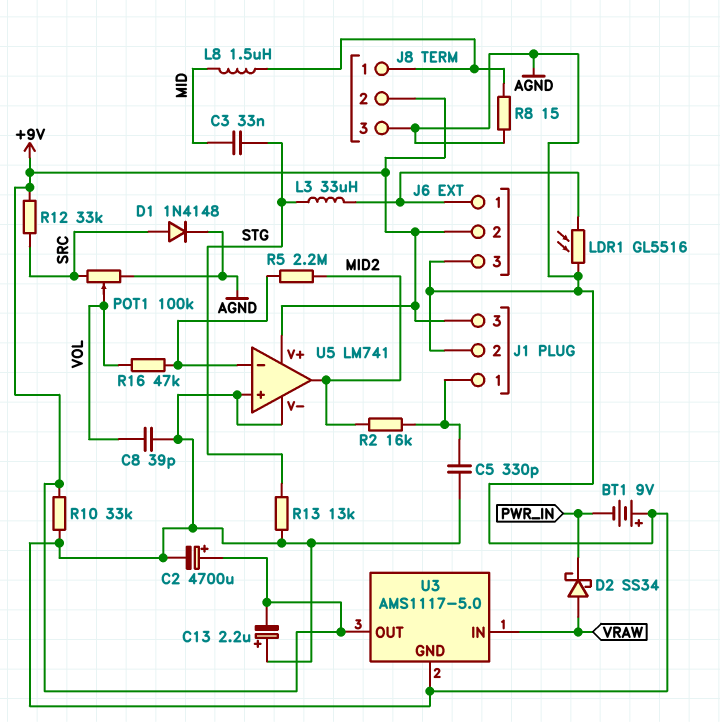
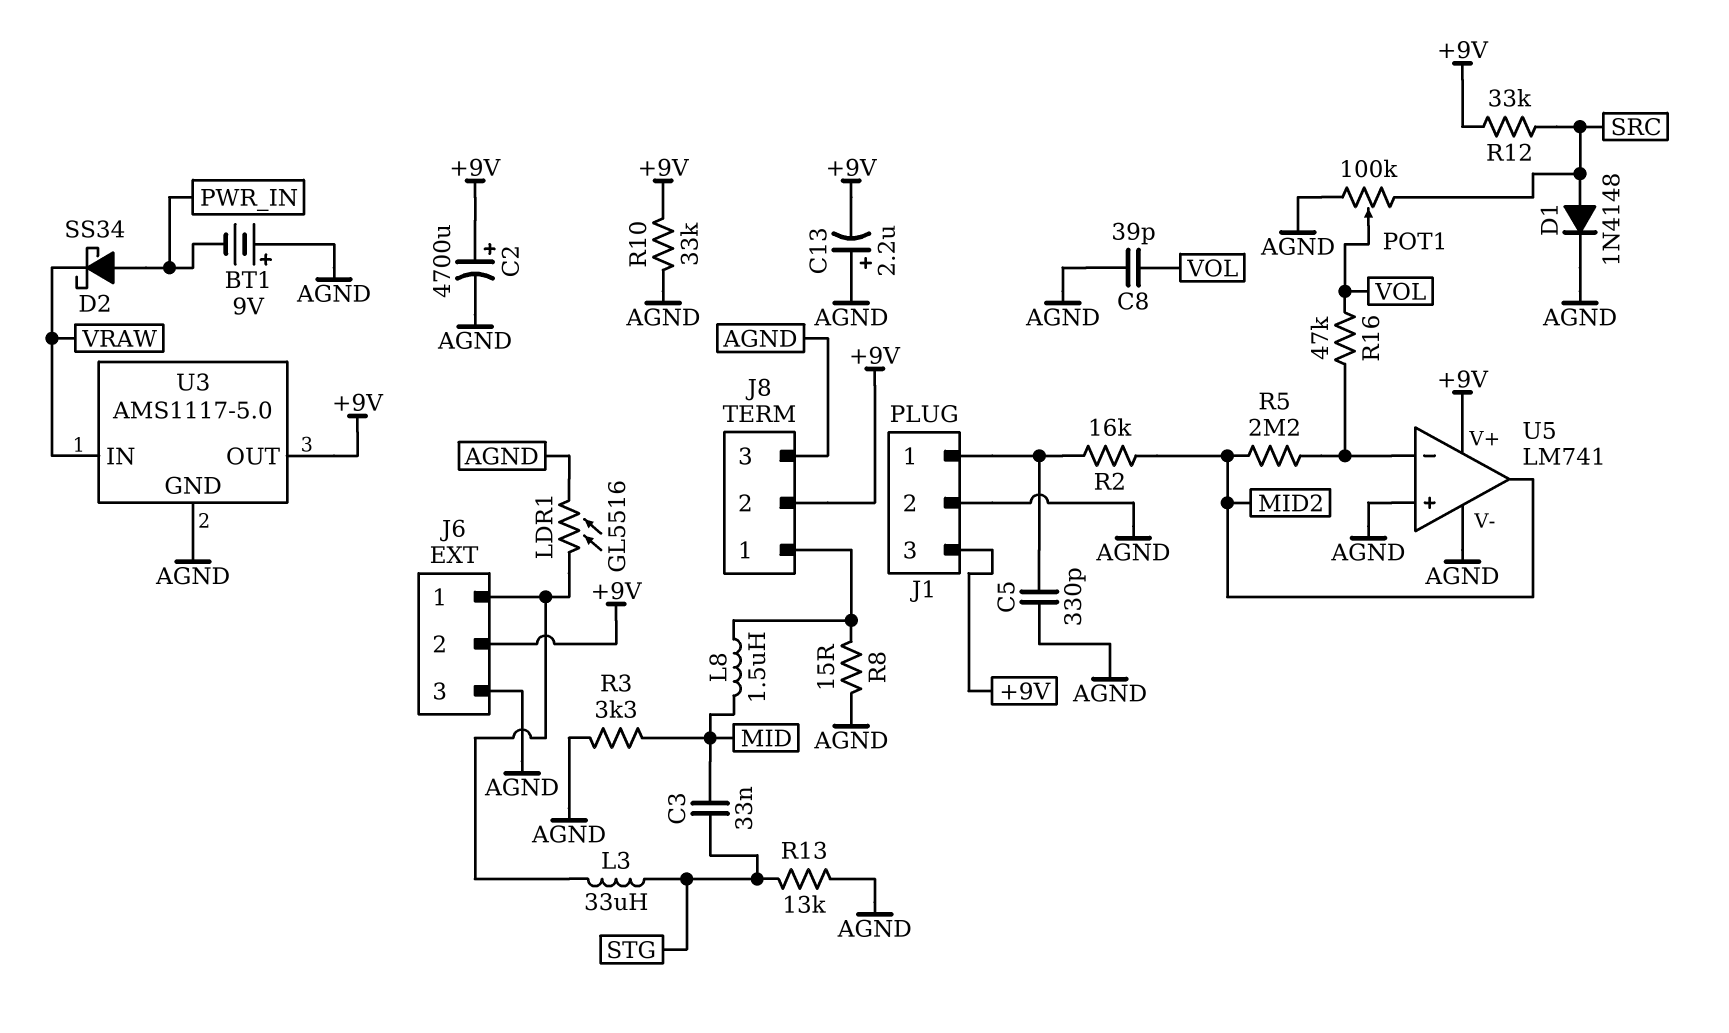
D2: schottky SS34 (A VRAW, K PWR_IN) -> schottky SS34 (A PWR_IN, K VRAW)
R3: none -> 3.3k (AGND, MID)

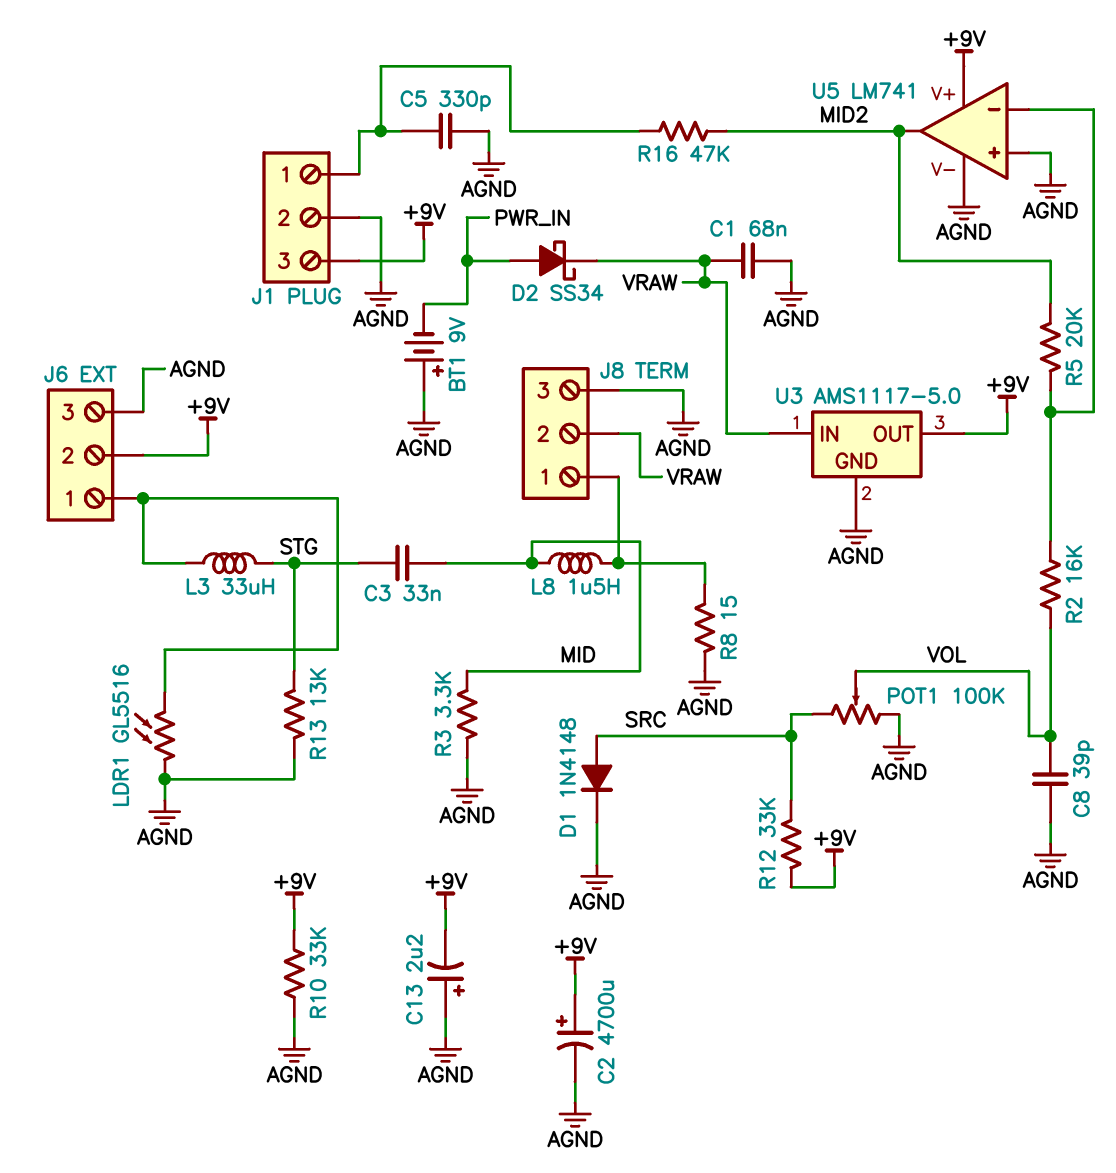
C1: none -> 68nF (AGND, VRAW)
J8 pin 2: +9V -> VRAW
R2: 16k (J1/1, MID2) -> 16k (U5/in-, VOL)
R5: 2.2M (MID2, U5/in-) -> 20k (MID2, U5/in-)
R16: 47k (U5/in-, VOL) -> 47k (J1/1, MID2)

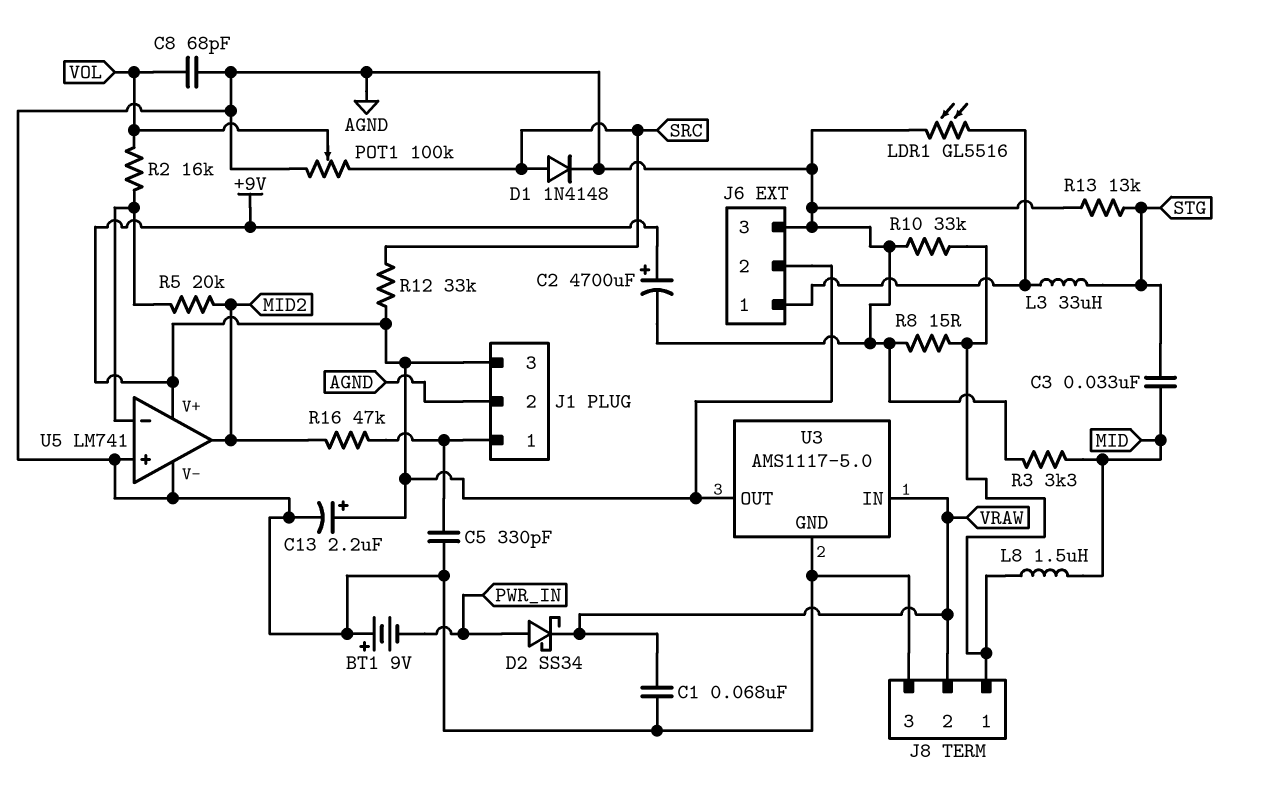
C8: 39pF (AGND, VOL) -> 68pF (AGND, VOL)
C13: 2.2uF (plus AGND, minus +9V) -> 2.2uF (plus +9V, minus AGND)
R10: 33k (+9V, AGND) -> 33k (AGND, J8/1)

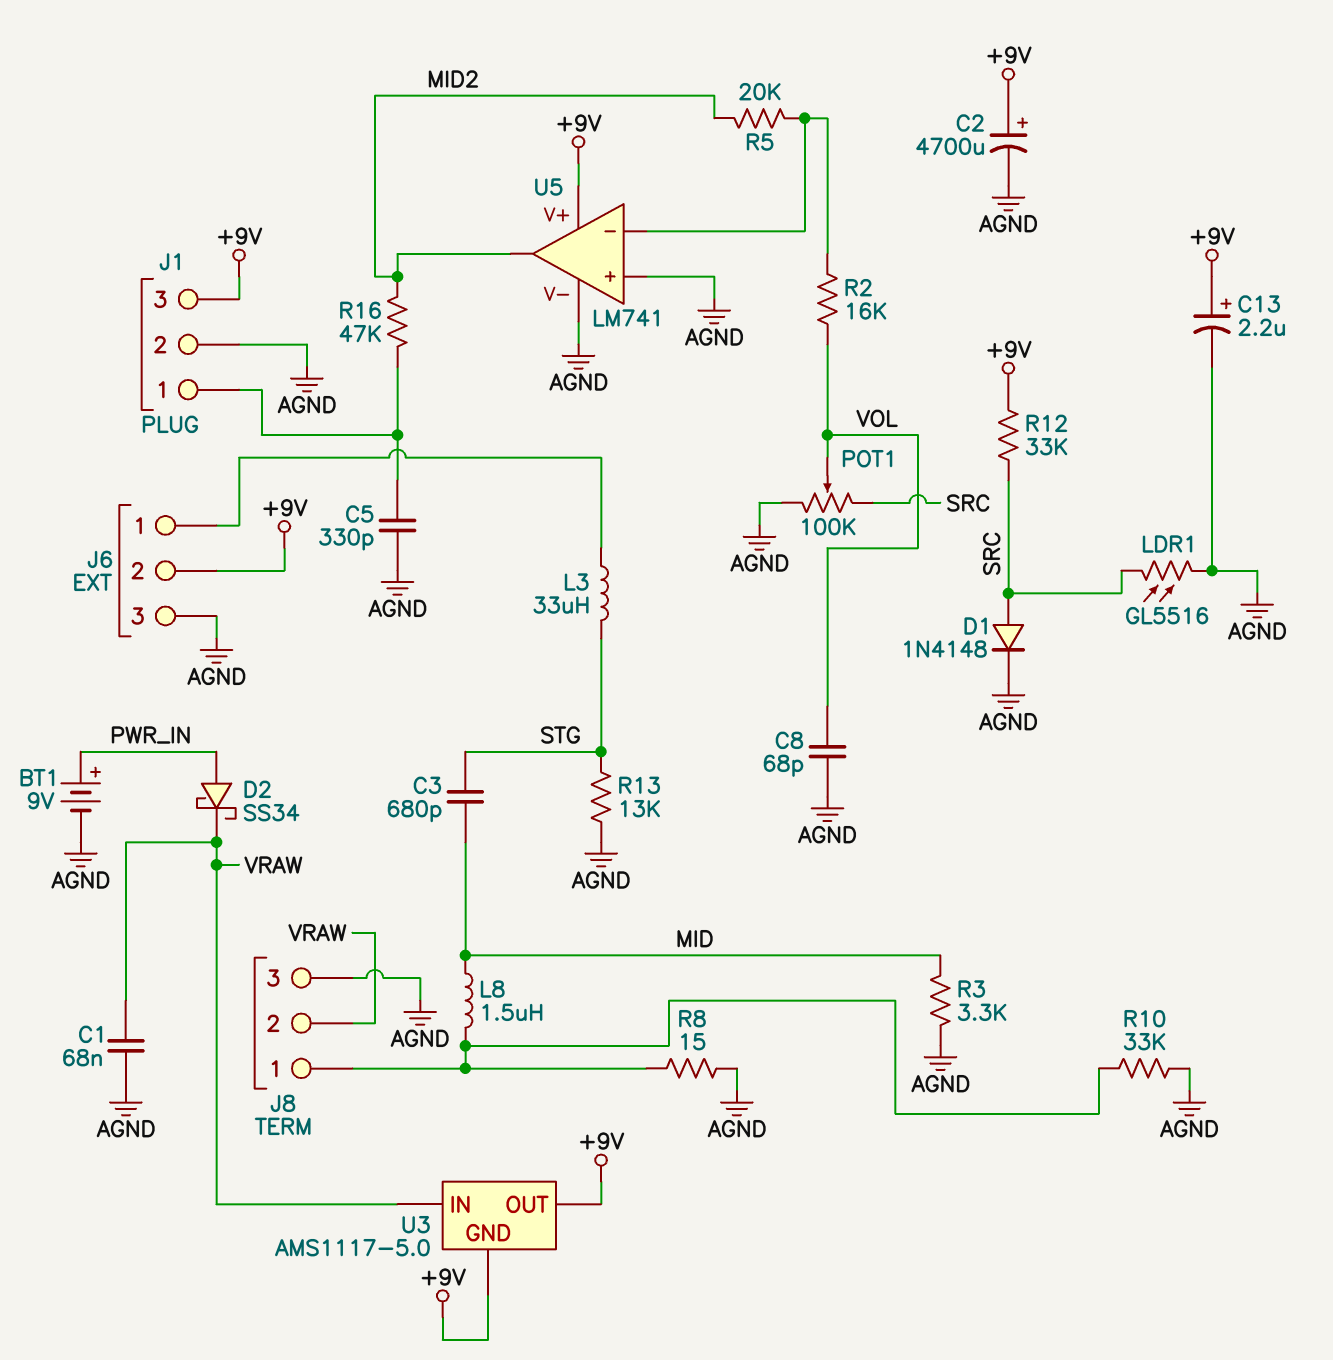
BT1: 9V (plus AGND, minus PWR_IN) -> 9V (plus PWR_IN, minus AGND)
C3: 33nF (MID, STG) -> 680pF (MID, STG)
LDR1: GL5516 (AGND, J6/1) -> GL5516 (AGND, SRC)
U3 pin GND: AGND -> +9V

